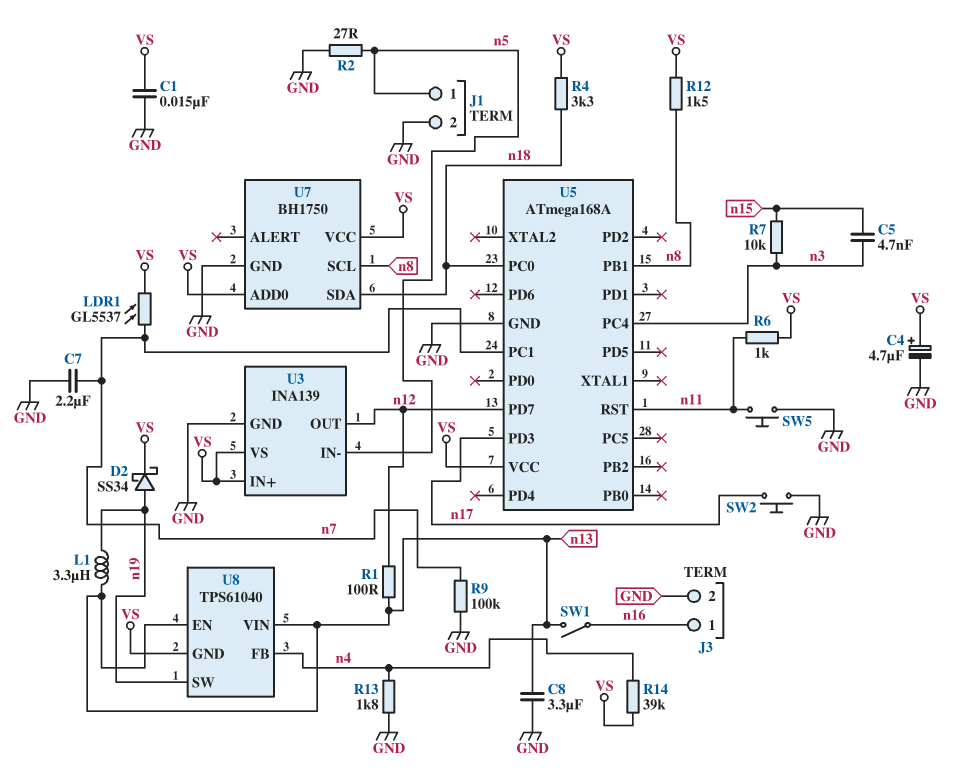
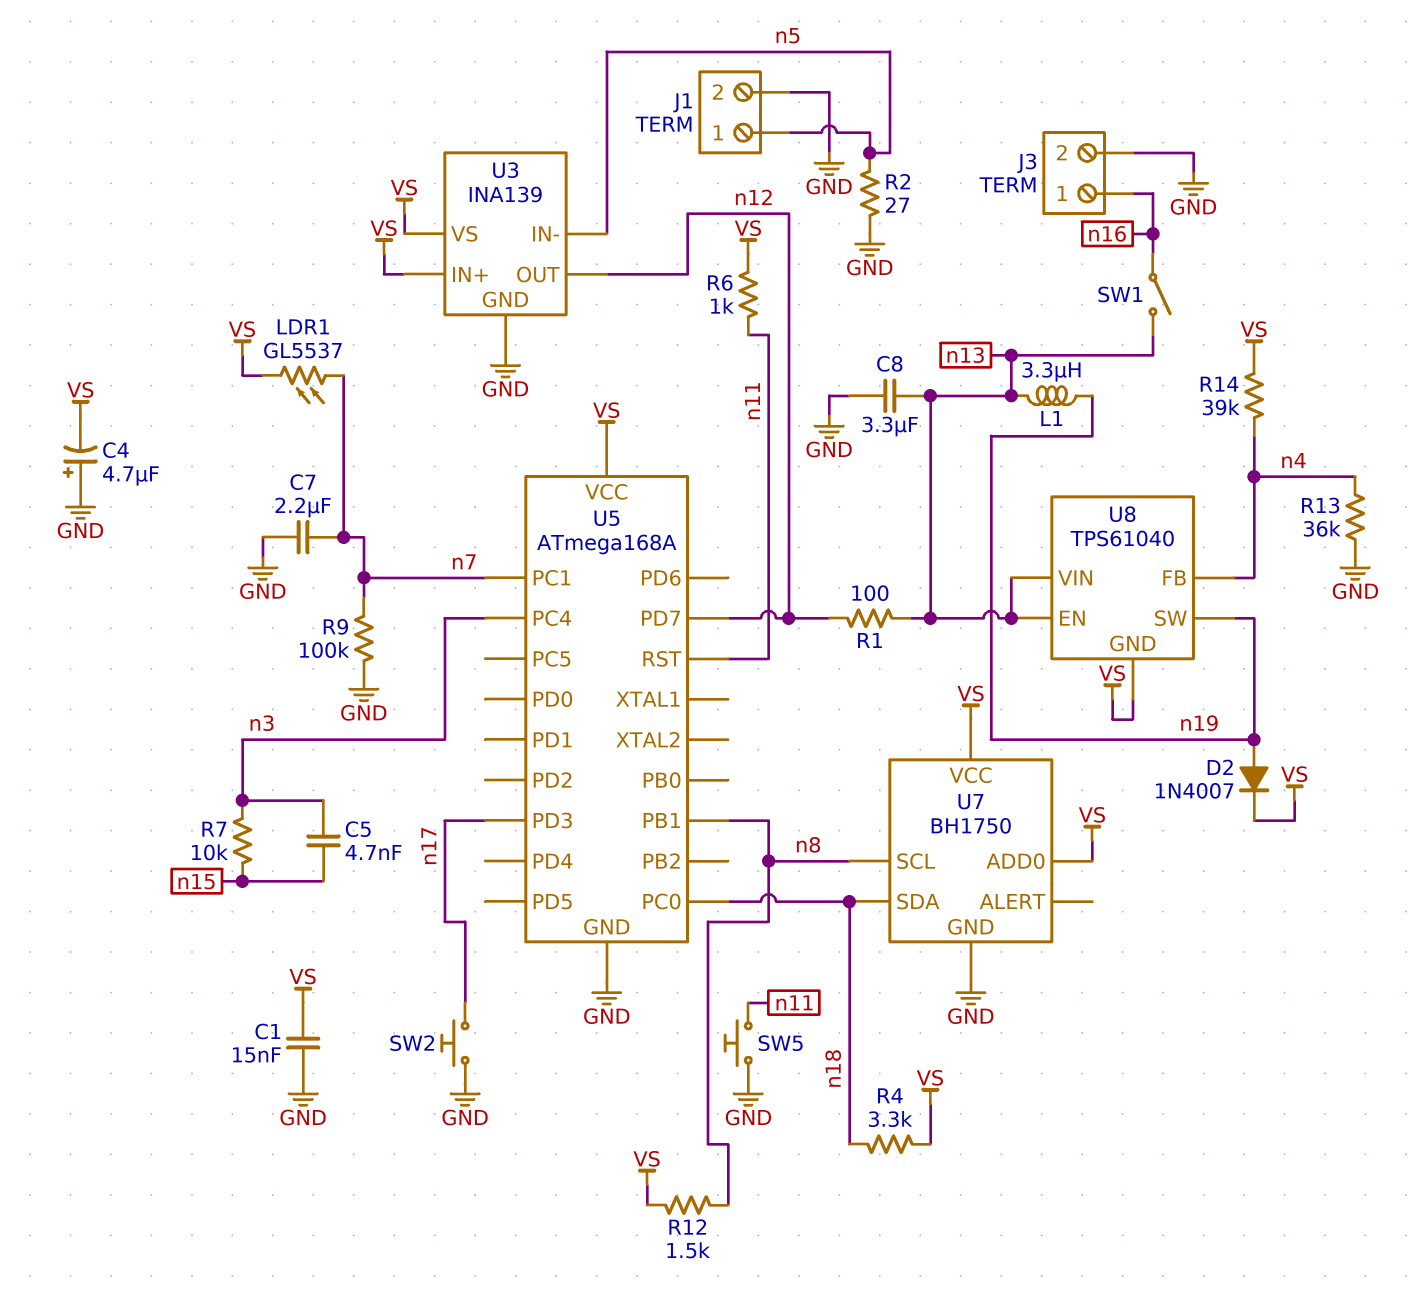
C4: 4.7uF (plus VS, minus GND) -> 4.7uF (plus GND, minus VS)
D2: schottky SS34 (A n19, K VS) -> diode 1N4007 (A n19, K VS)
R13: 1.8k (GND, n4) -> 36k (GND, n4)

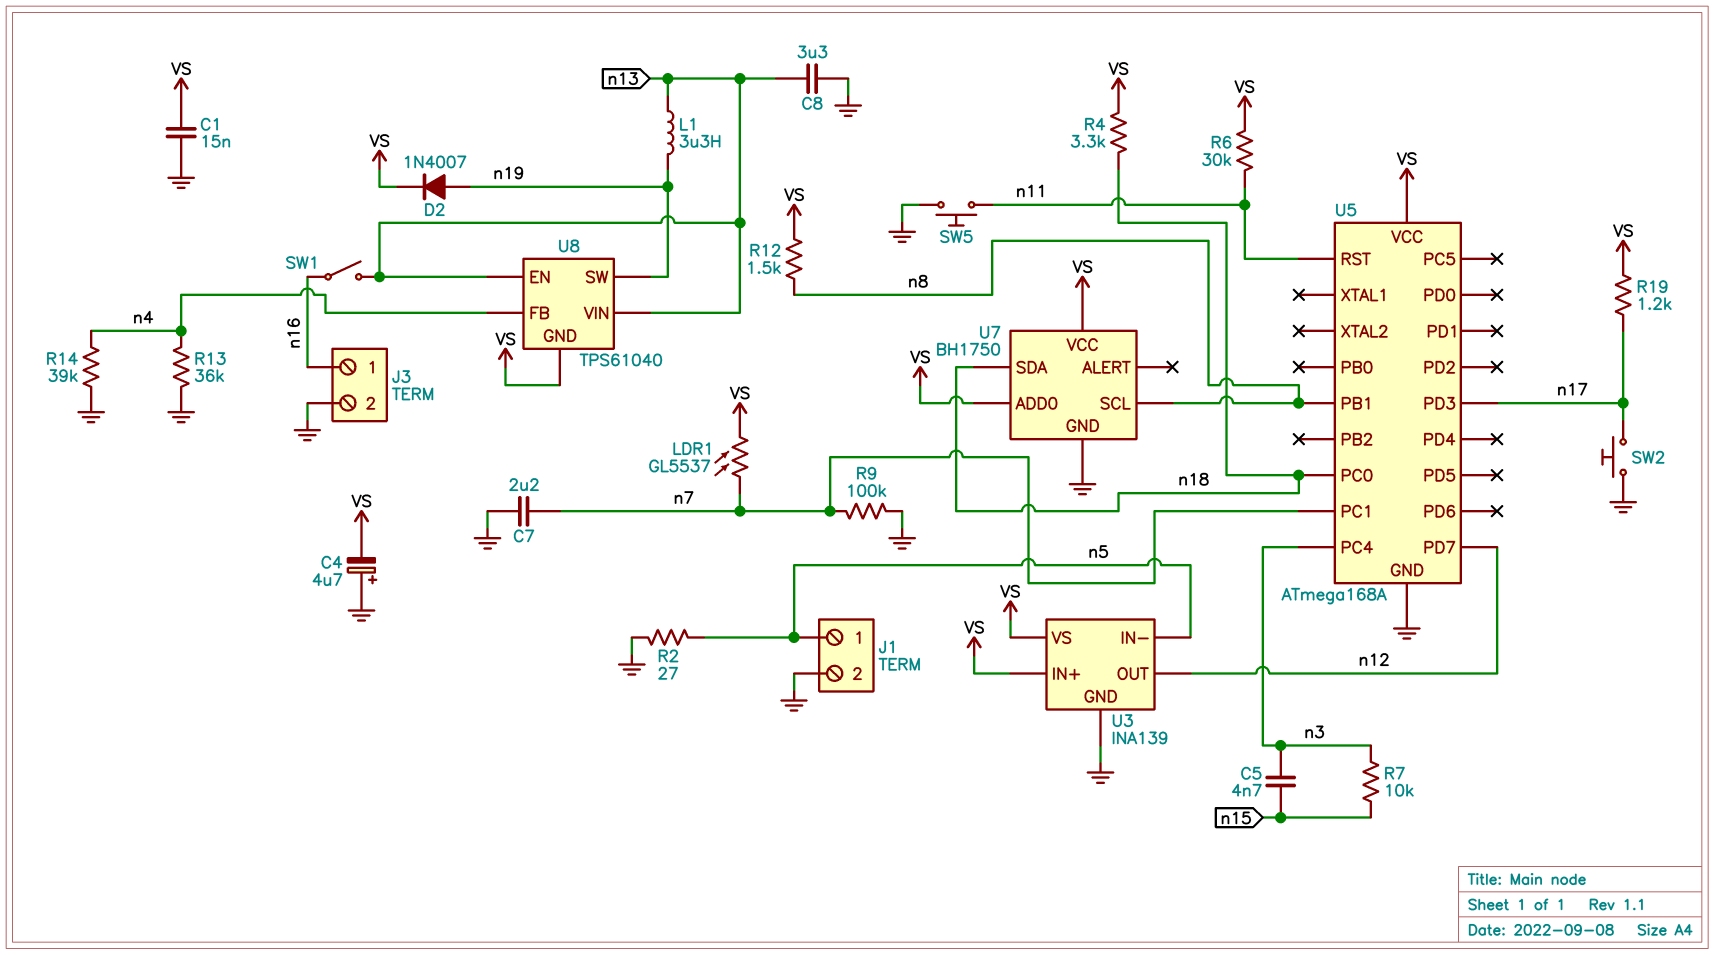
R1: 100 (n12, n13) -> none
R6: 1k (VS, n11) -> 30k (VS, n11)
R14: 39k (VS, n4) -> 39k (GND, n4)
R19: none -> 1.2k (VS, n17)

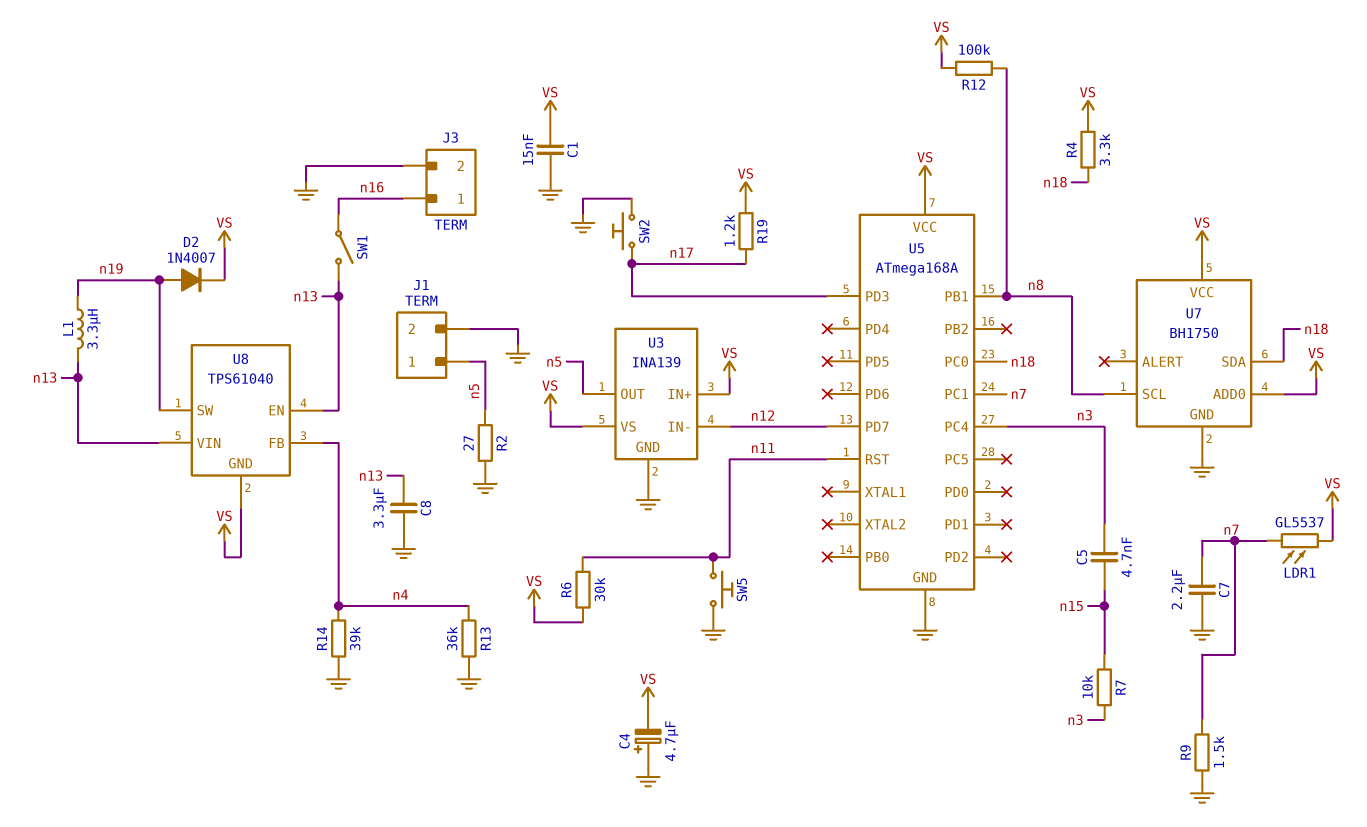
R9: 100k (GND, n7) -> 1.5k (GND, n7)
R12: 1.5k (VS, n8) -> 100k (VS, n8)
U3 pin IN-: n5 -> n12
U3 pin OUT: n12 -> n5

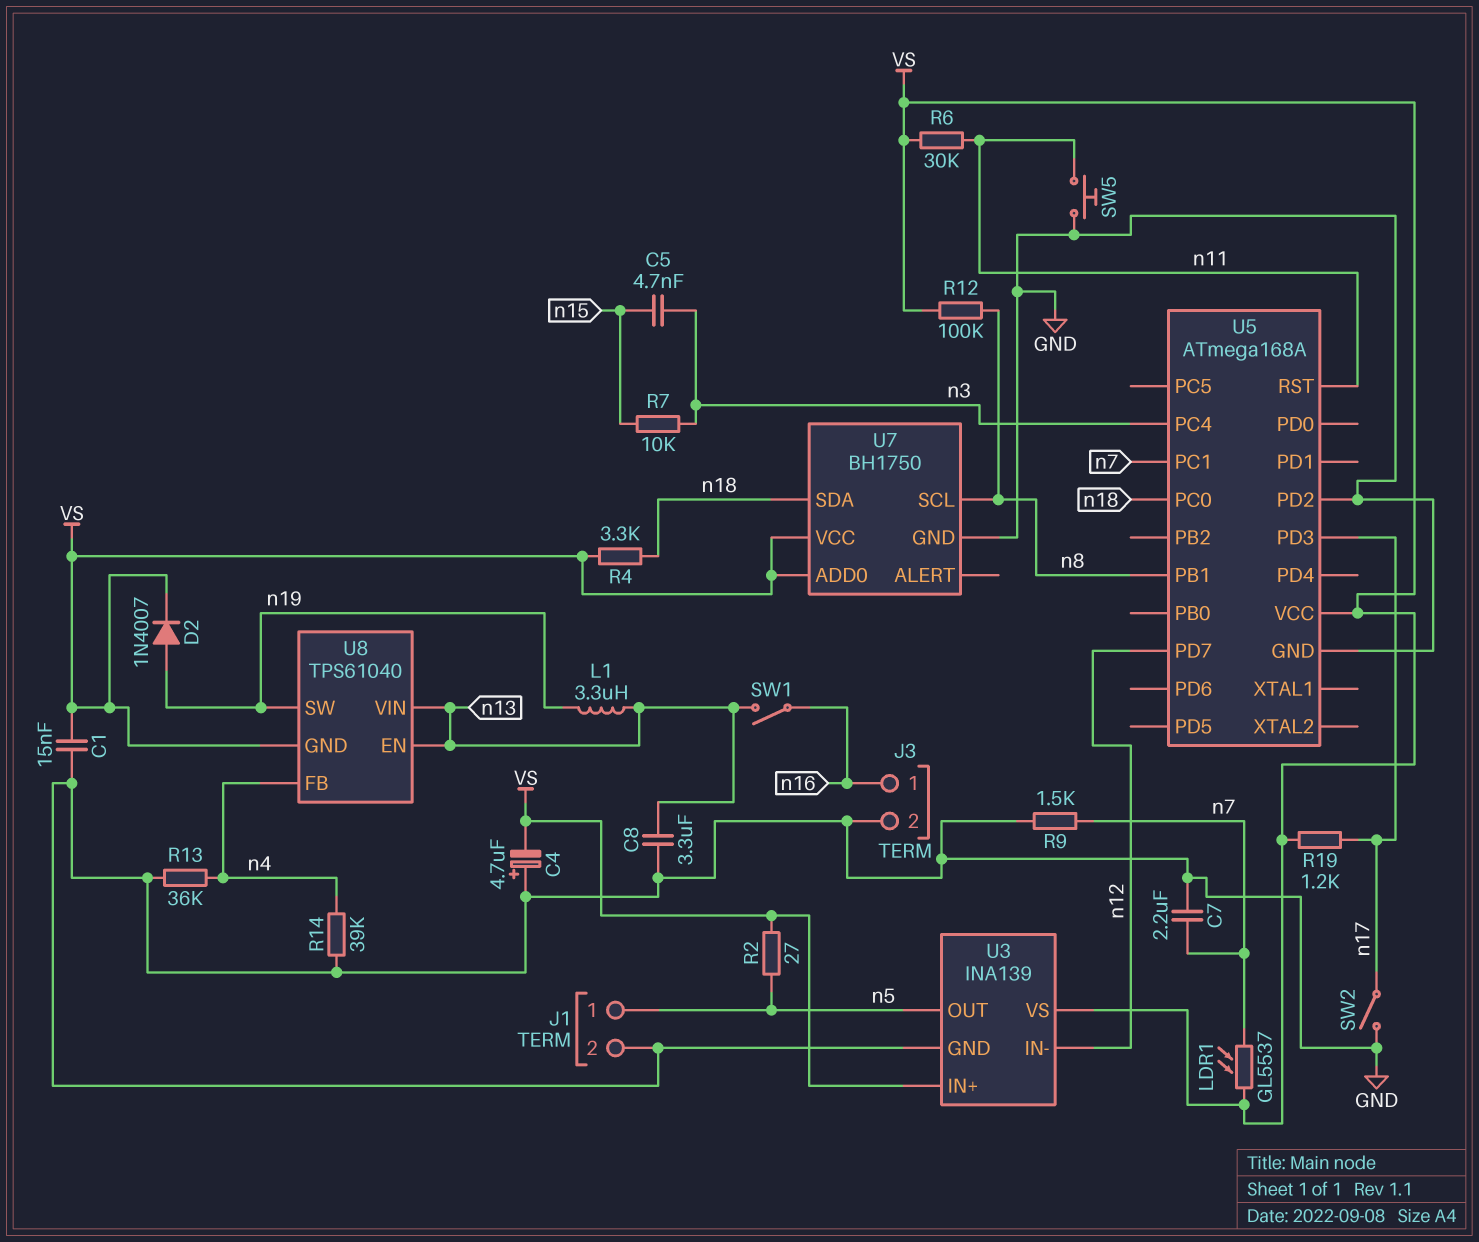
R2: 27 (GND, n5) -> 27 (VS, n5)
SW2: button (GND, n17) -> switch (GND, n17)
U5 pin PD2: none -> GND

